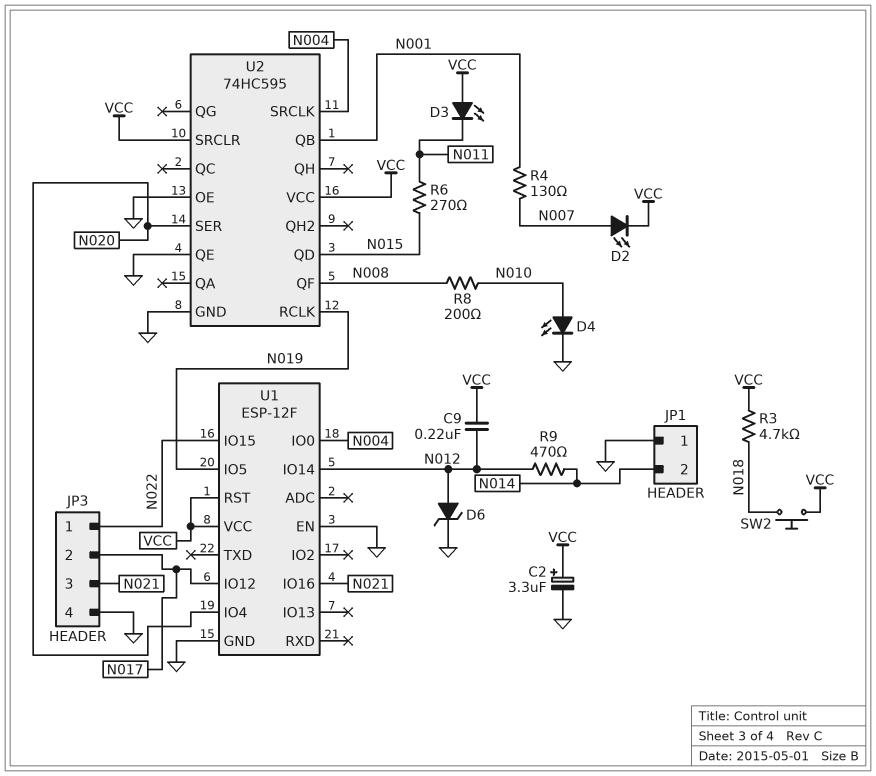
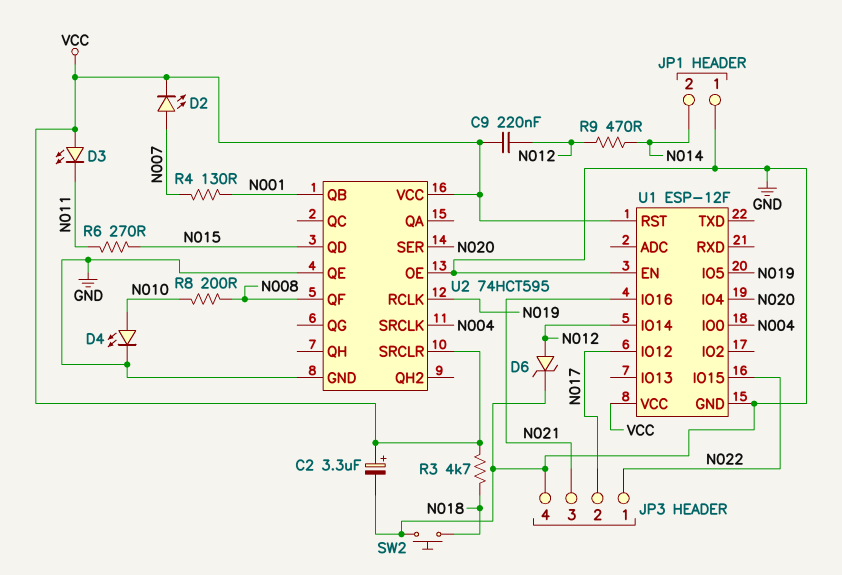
SW2: button (N018, VCC) -> button (GND, N018)
U2: 74HC595 -> 74HCT595

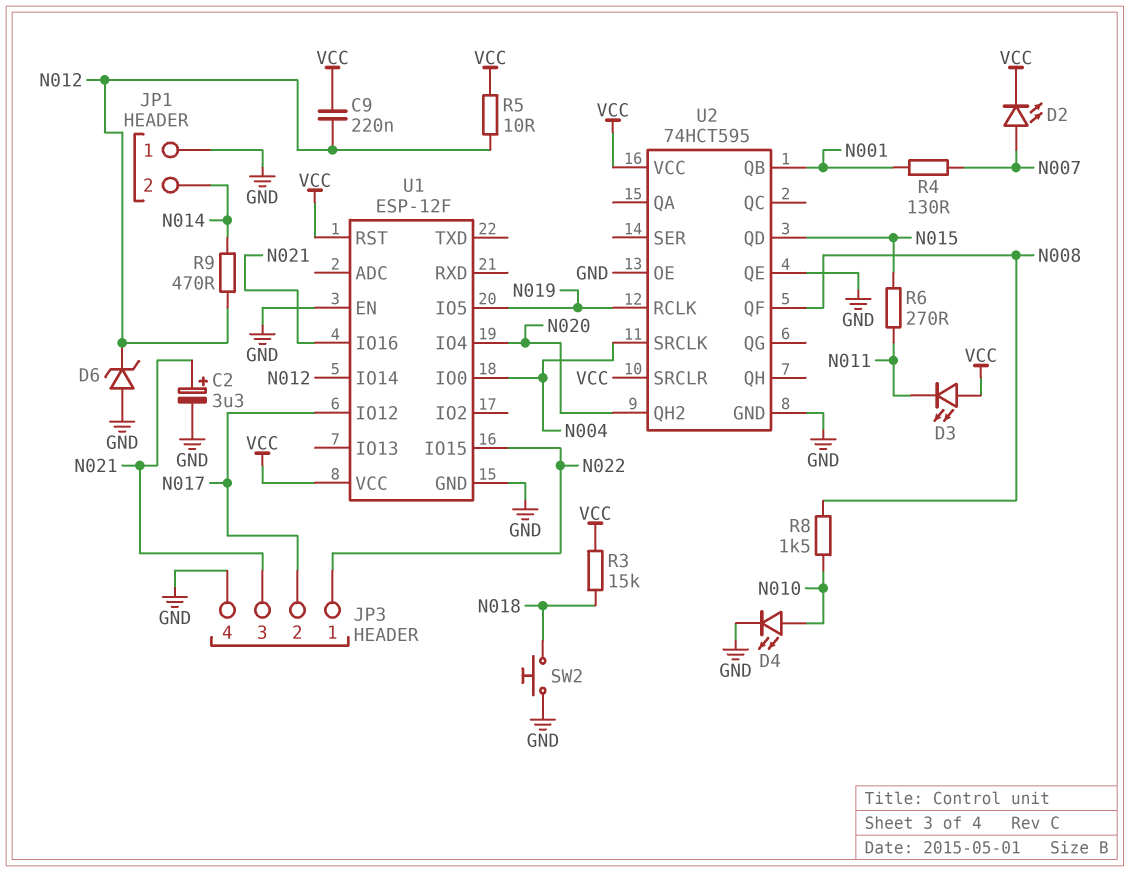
C2: 3.3uF (plus VCC, minus GND) -> 3.3uF (plus N021, minus GND)
D6: zener (A N012, K GND) -> zener (A GND, K N012)
R3: 4.7k (N018, VCC) -> 15k (N018, VCC)
R5: none -> 10 (N012, VCC)
R8: 200 (N008, N010) -> 1.5k (N008, N010)
U2 pin QH2: none -> N020
U2 pin SER: N020 -> none

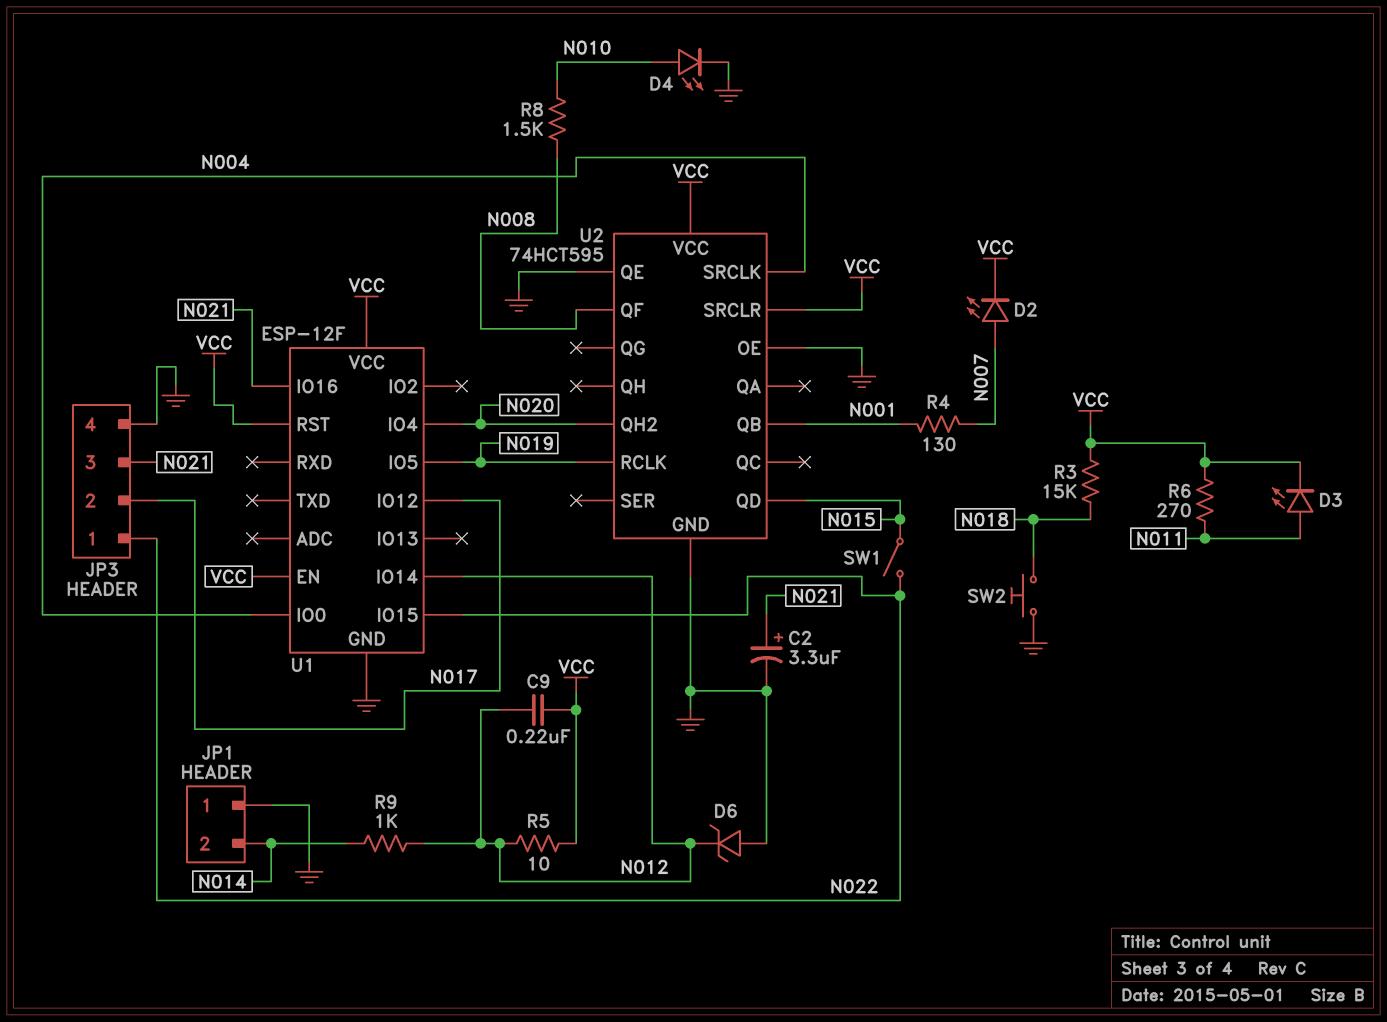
D3: LED (A VCC, K N011) -> LED (A N011, K VCC)
R6: 270 (N011, N015) -> 270 (N011, VCC)
R9: 470 (N012, N014) -> 1k (N012, N014)
SW1: none -> switch (N015, N022)
U1 pin EN: GND -> VCC

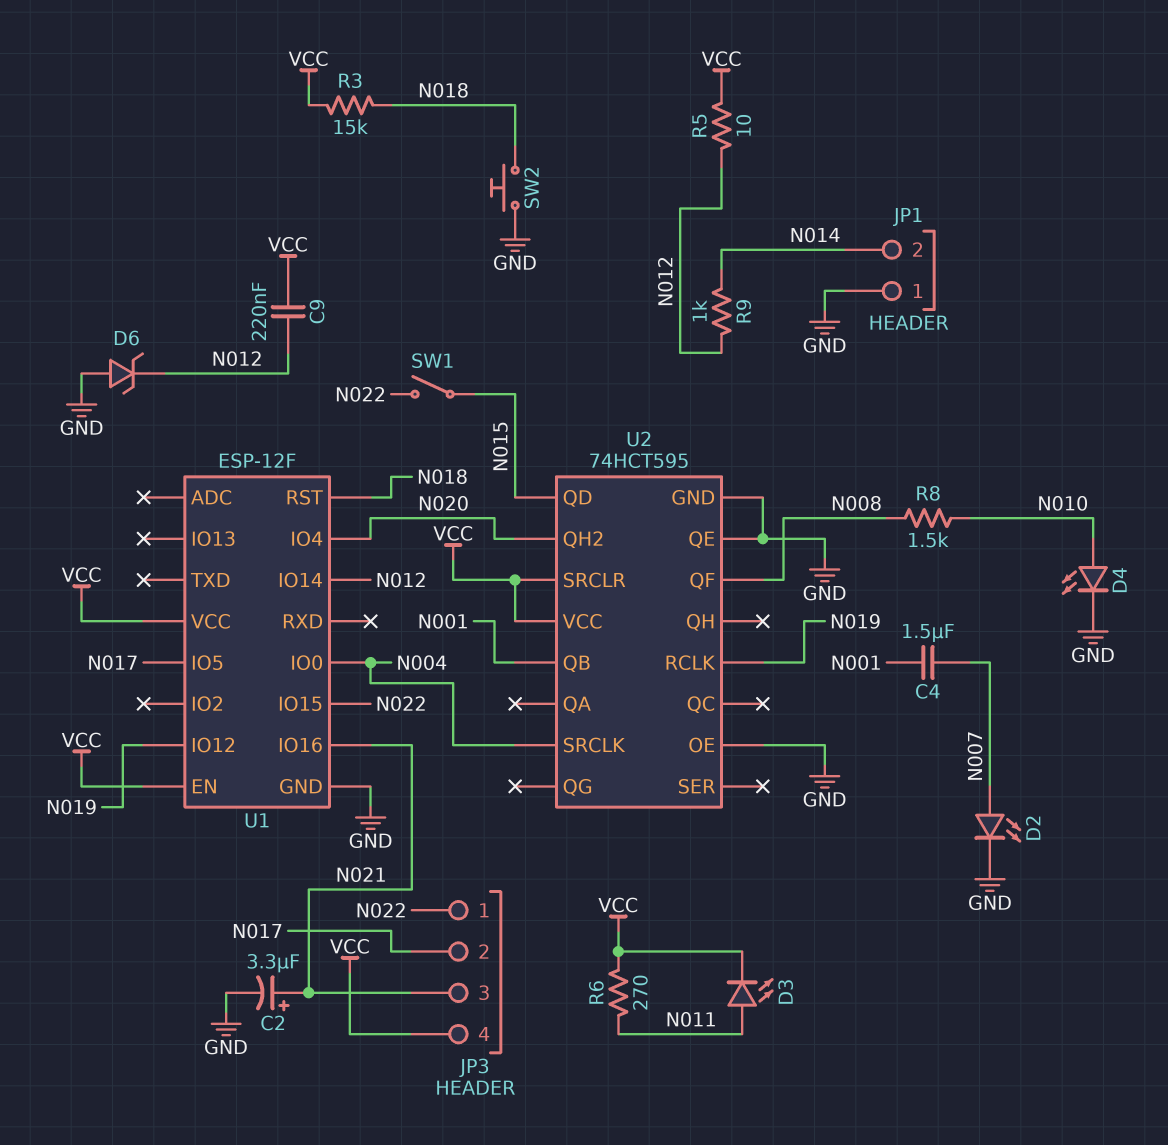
C4: none -> 1.5uF (N001, N007)
D2: LED (A N007, K VCC) -> LED (A N007, K GND)
JP3 pin 4: GND -> VCC
R4: 130 (N001, N007) -> none
U1 pin IO5: N019 -> N017
U1 pin IO12: N017 -> N019
U1 pin RST: VCC -> N018

